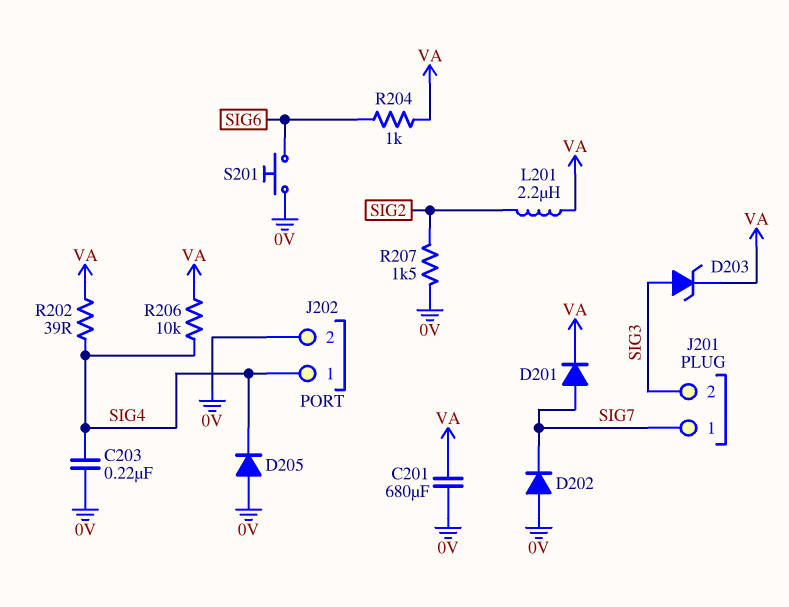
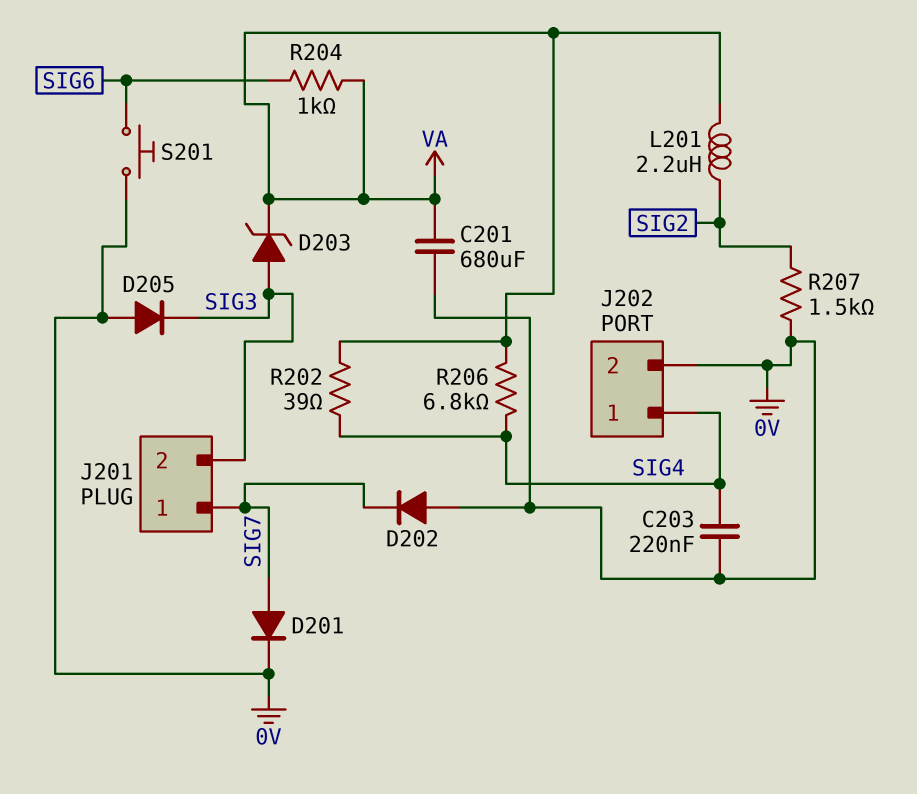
D201: diode (A SIG7, K VA) -> diode (A SIG7, K 0V)
D205: diode (A 0V, K SIG4) -> diode (A 0V, K SIG3)
R206: 10k (SIG4, VA) -> 6.8k (SIG4, VA)

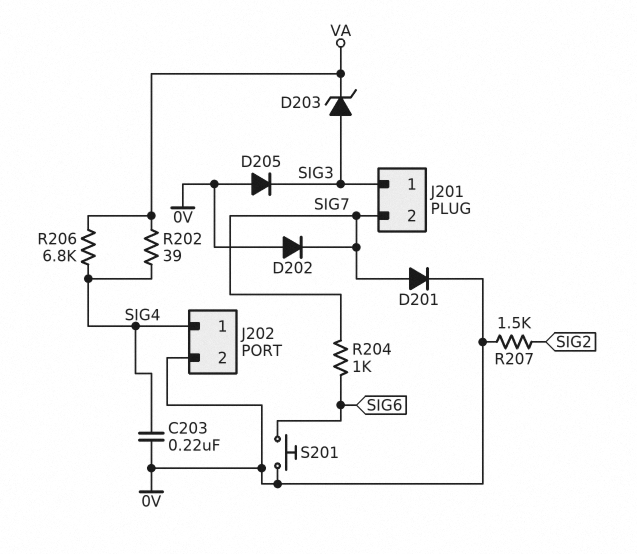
C201: 680uF (0V, VA) -> none
J201 pin 1: SIG7 -> SIG3
J201 pin 2: SIG3 -> SIG7
L201: 2.2uH (SIG2, VA) -> none
R204: 1k (SIG6, VA) -> 1k (SIG6, SIG7)

